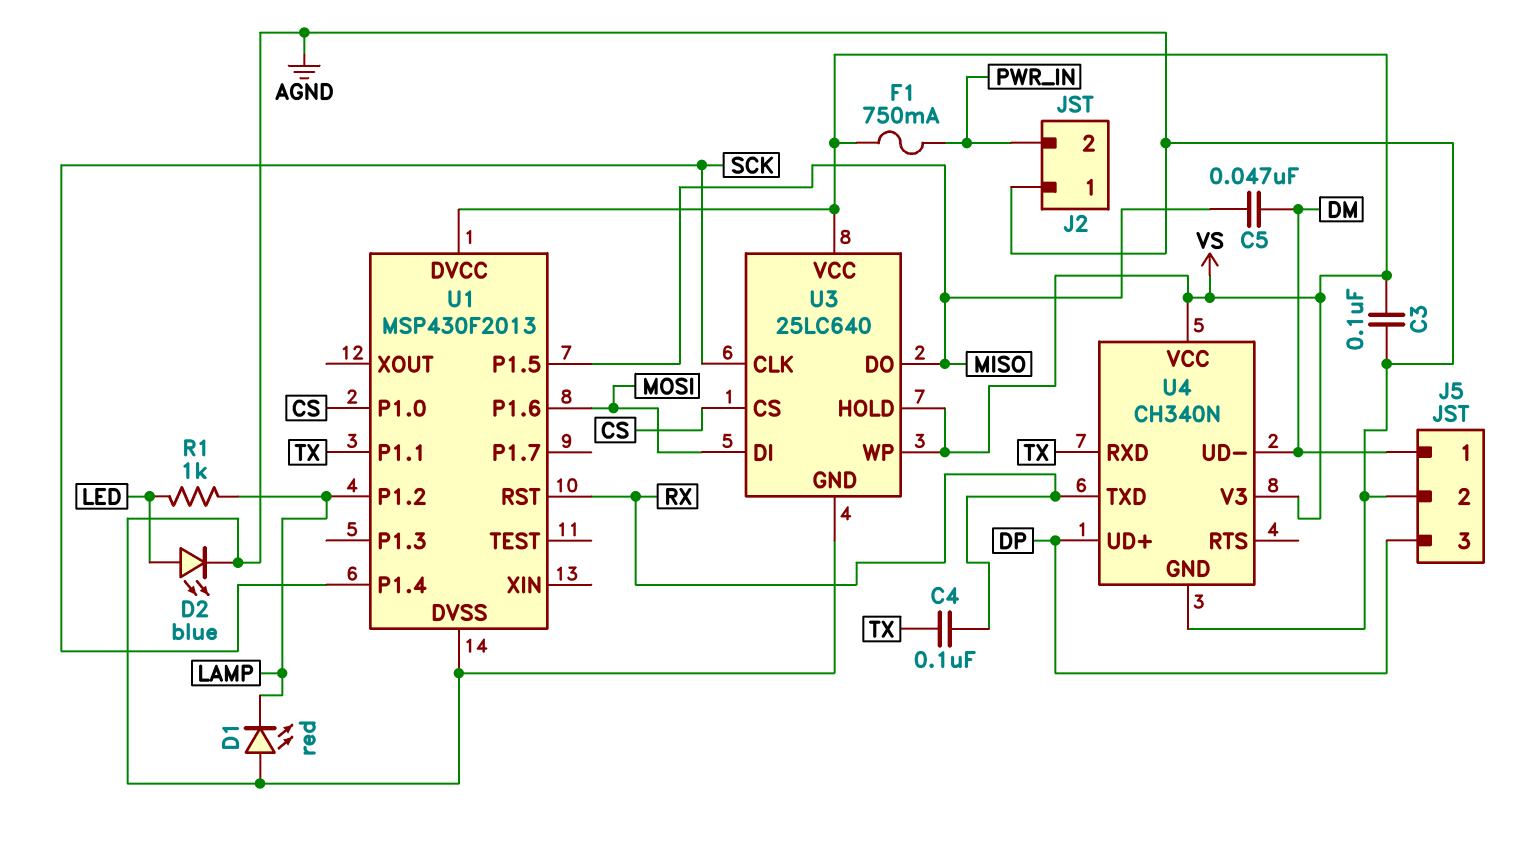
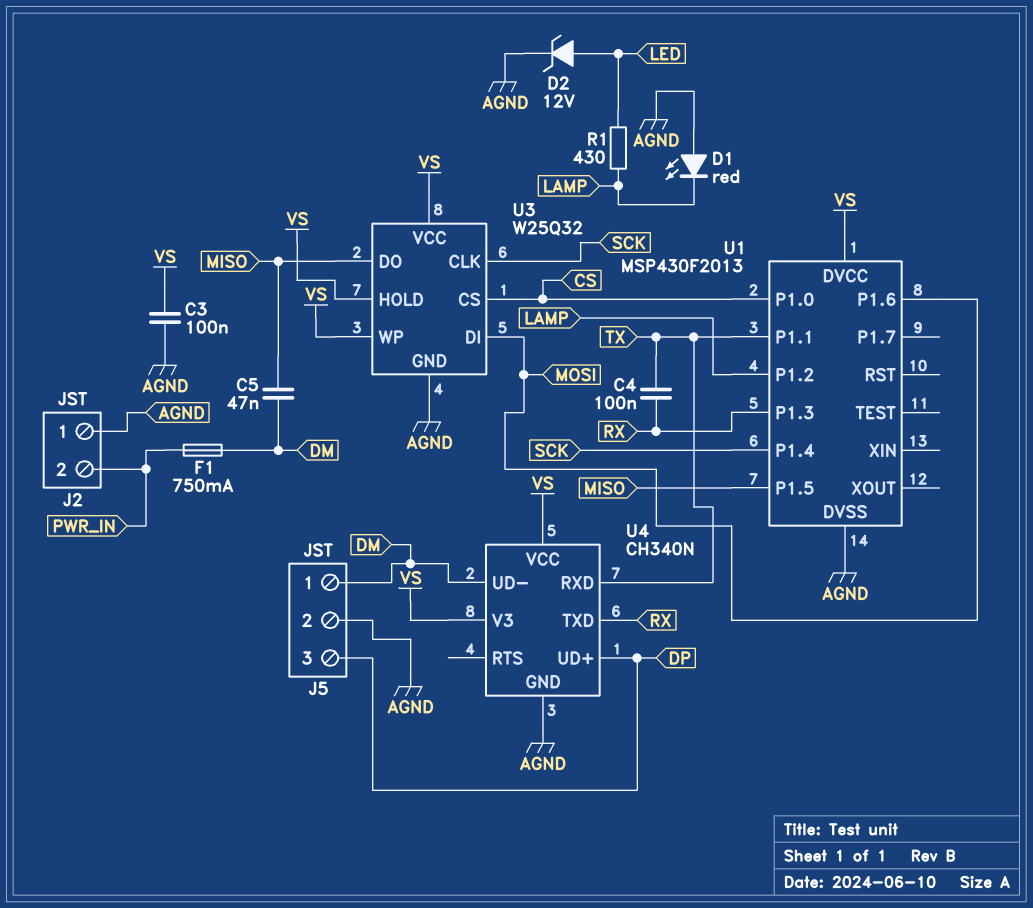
D2: LED blue (A LED, K AGND) -> zener 12V (A LED, K AGND)
F1: 750mA (PWR_IN, VS) -> 750mA (DM, PWR_IN)
R1: 1k (LAMP, LED) -> 430 (LAMP, LED)
U1 pin P1.3: none -> RX
U1 pin RST: RX -> none
U3: 25LC640 -> W25Q32

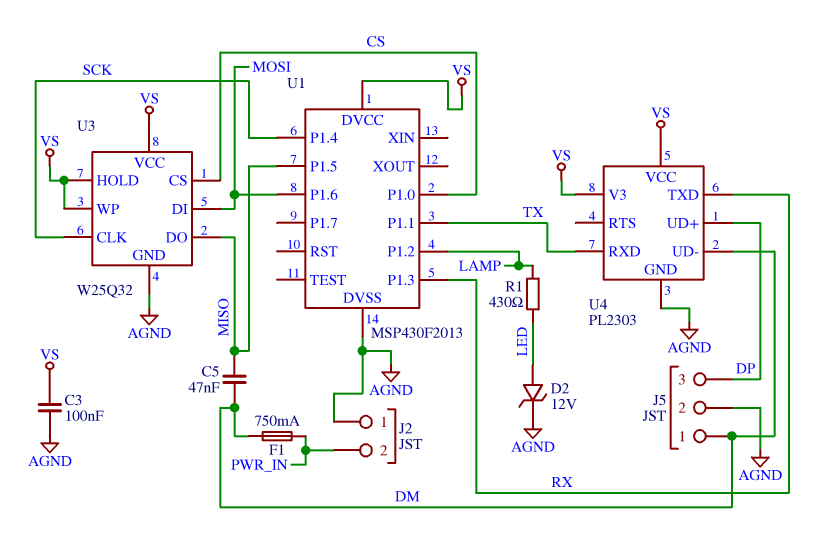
C4: 100nF (RX, TX) -> none
D1: LED red (A AGND, K LAMP) -> none
U4: CH340N -> PL2303

